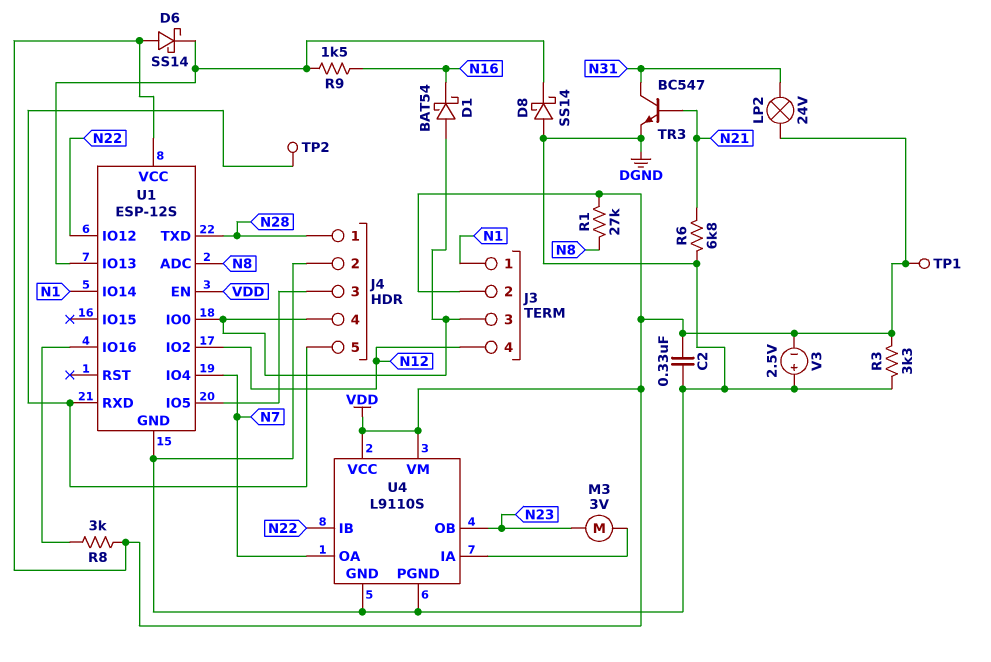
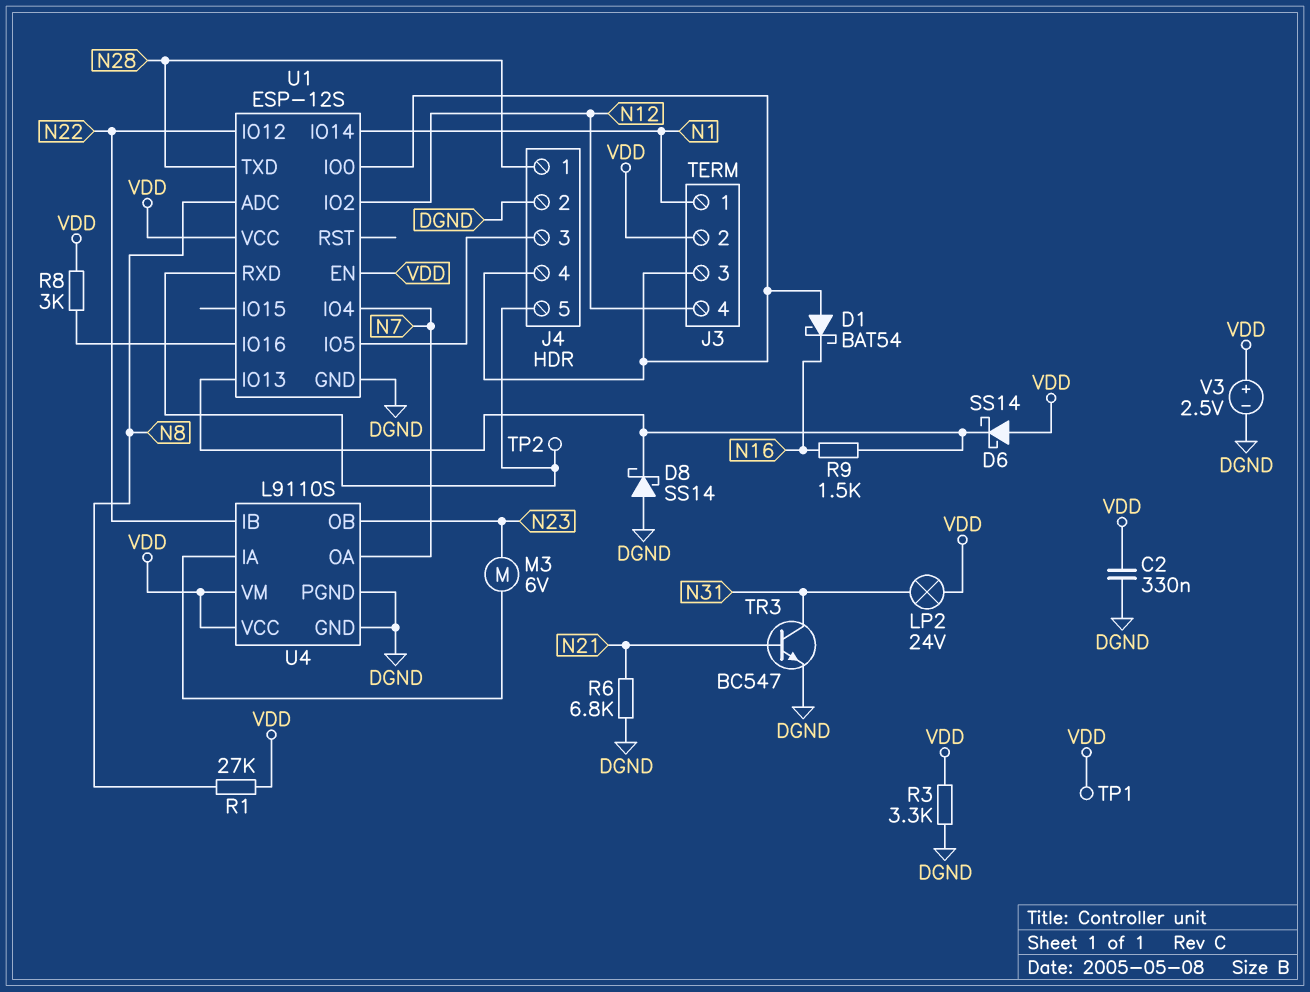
M3: motor 3V (N23, U4/IA) -> motor 6V (N23, U4/IA)
V3: 2.5V (plus DGND, minus VDD) -> 2.5V (plus VDD, minus DGND)

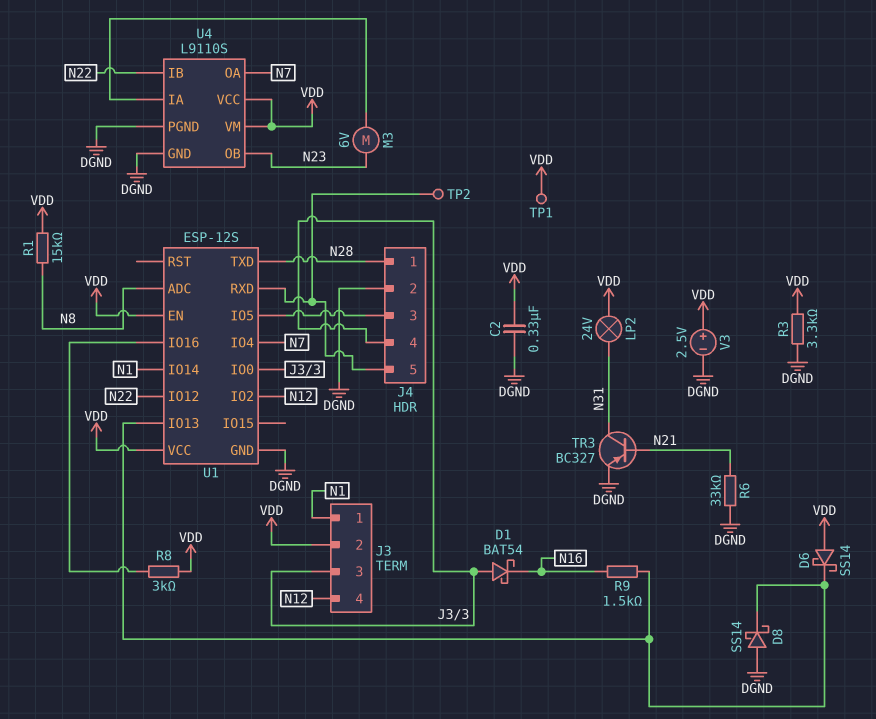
R1: 27k (N8, VDD) -> 15k (N8, VDD)
R6: 6.8k (DGND, N21) -> 33k (DGND, N21)
TR3: NPN BC547 (B N21, C N31, E DGND) -> PNP BC327 (B N21, C N31, E DGND)

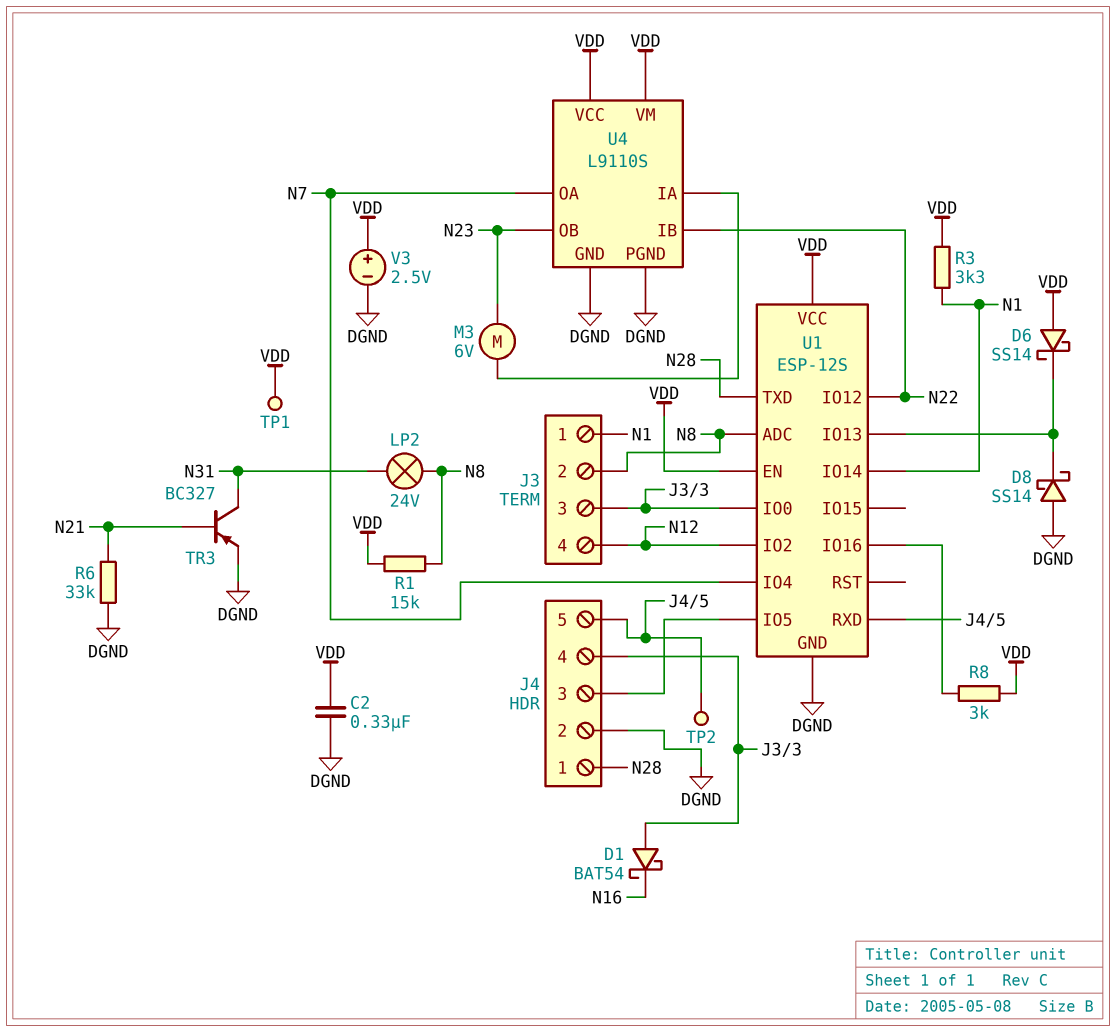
J3 pin 2: VDD -> N8
LP2: lamp 24V (N31, VDD) -> lamp 24V (N8, N31)
R3: 3.3k (DGND, VDD) -> 3.3k (N1, VDD)
R9: 1.5k (N16, U1/IO13) -> none

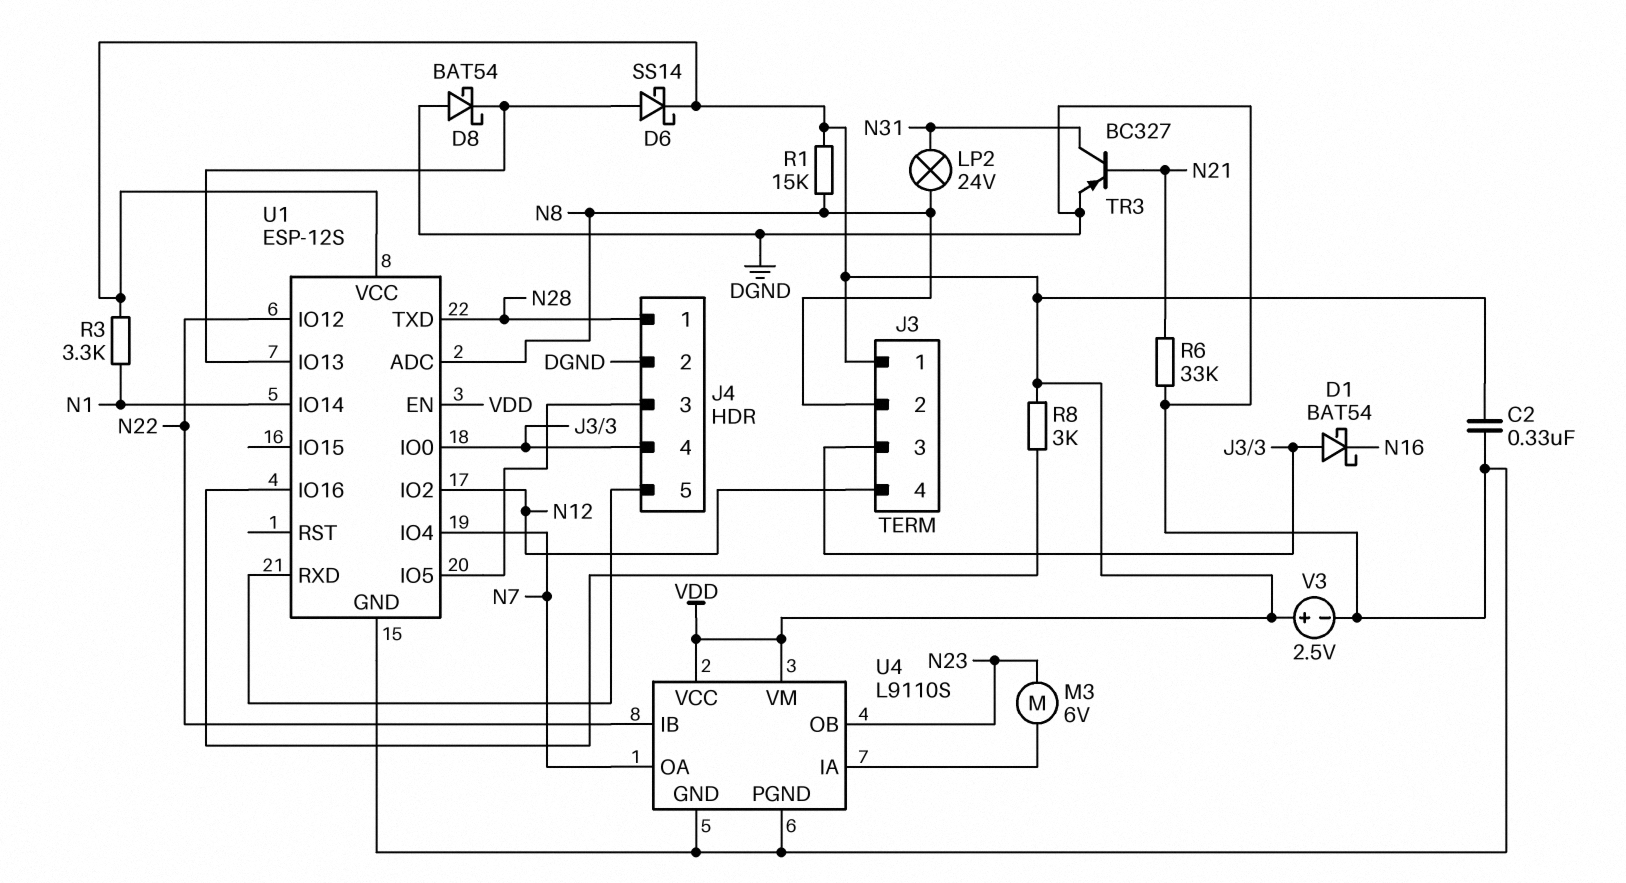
D6: schottky SS14 (A VDD, K U1/IO13) -> schottky SS14 (A U1/IO13, K VDD)
D8: schottky SS14 (A DGND, K U1/IO13) -> schottky BAT54 (A DGND, K U1/IO13)
J3 pin 1: N1 -> VDD
TP1: test point (VDD) -> none
TP2: test point (J4/5) -> none

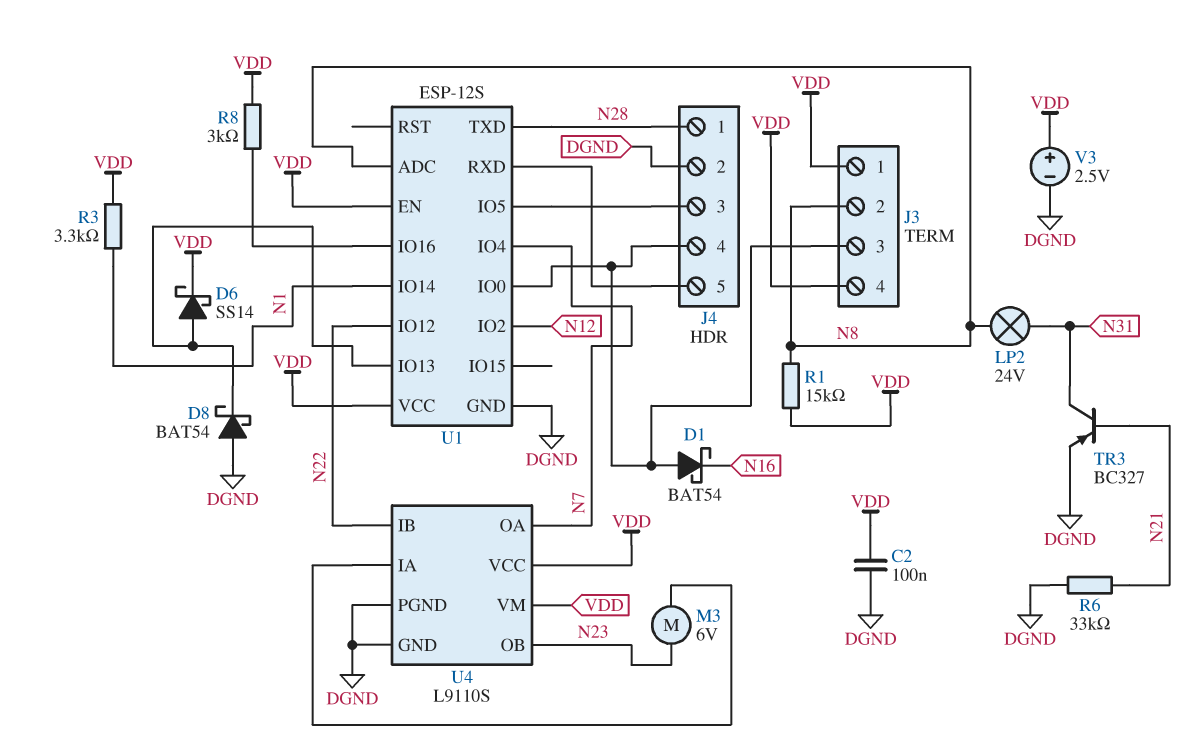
C2: 330nF (DGND, VDD) -> 100nF (DGND, VDD)
J3 pin 4: N12 -> VDD

